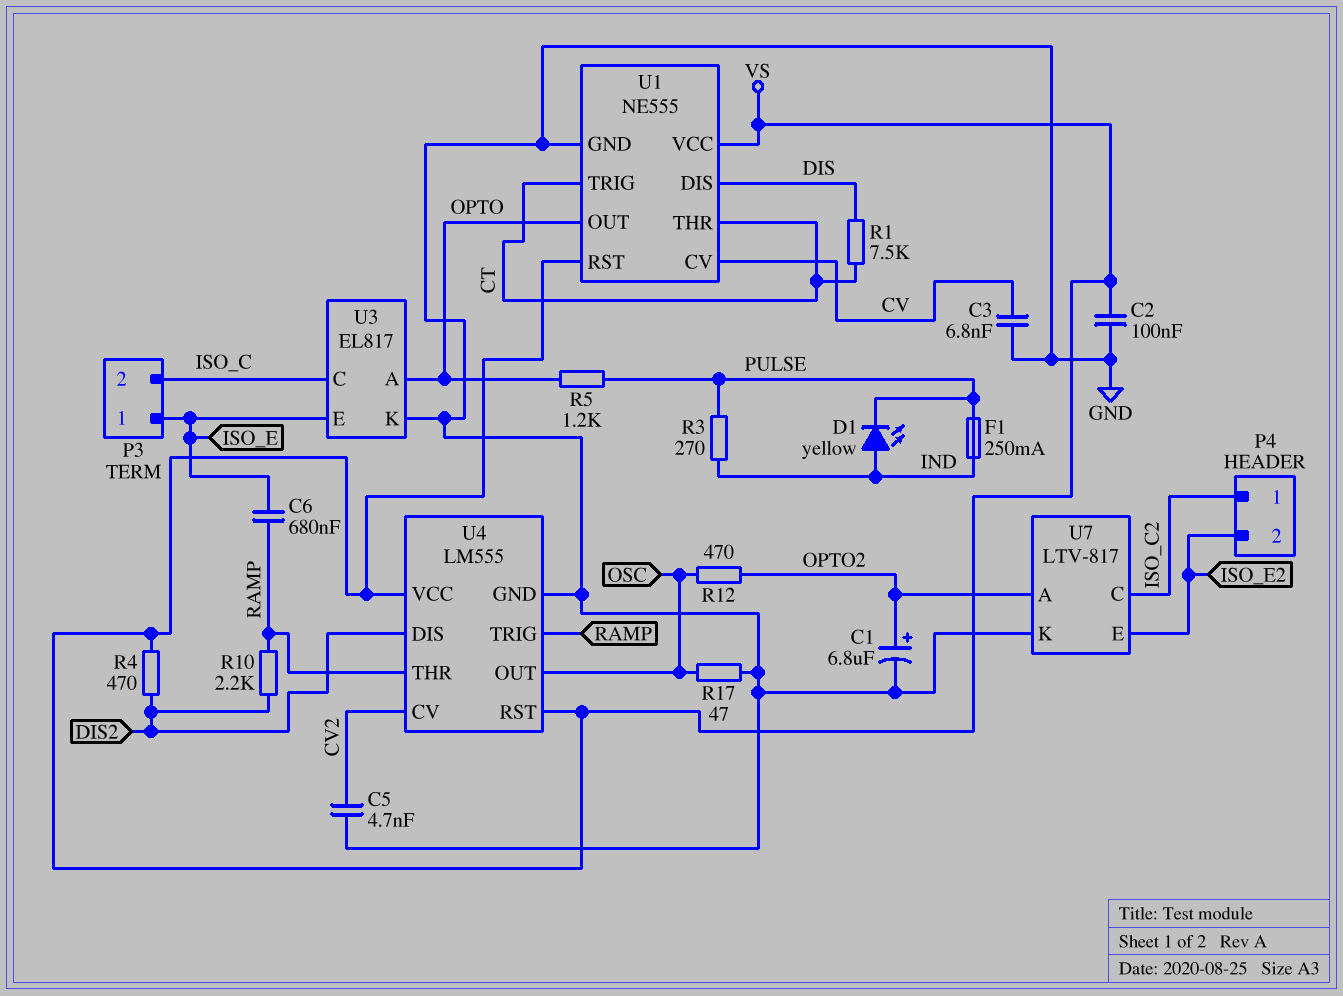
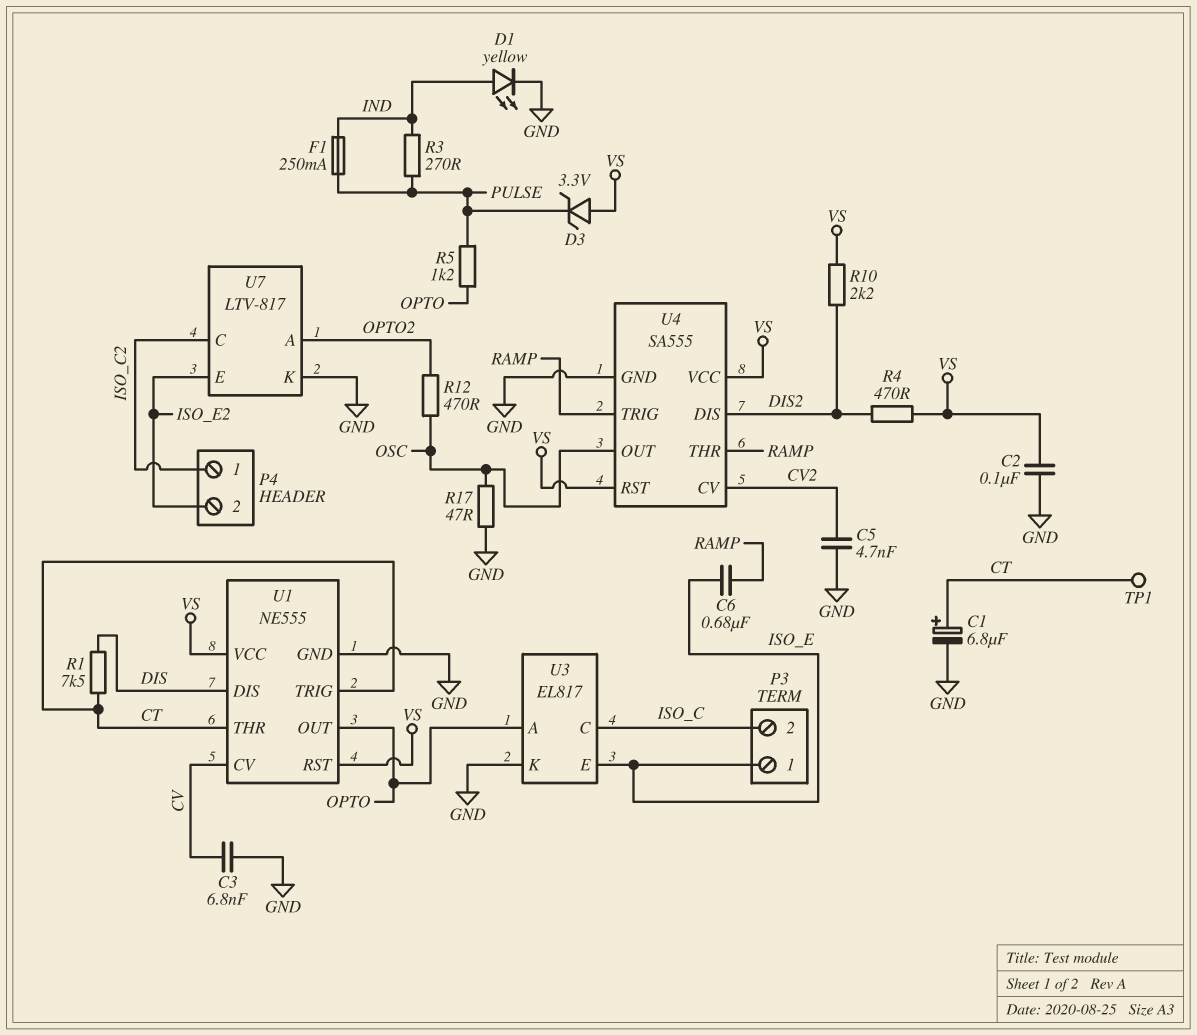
C1: 6.8uF (plus OPTO2, minus GND) -> 6.8uF (plus CT, minus GND)
D1: LED yellow (A IND, K PULSE) -> LED yellow (A IND, K GND)
D3: none -> zener 3.3V (A VS, K PULSE)
R10: 2.2k (DIS2, RAMP) -> 2.2k (DIS2, VS)
TP1: none -> test point (CT)
U4: LM555 -> SA555

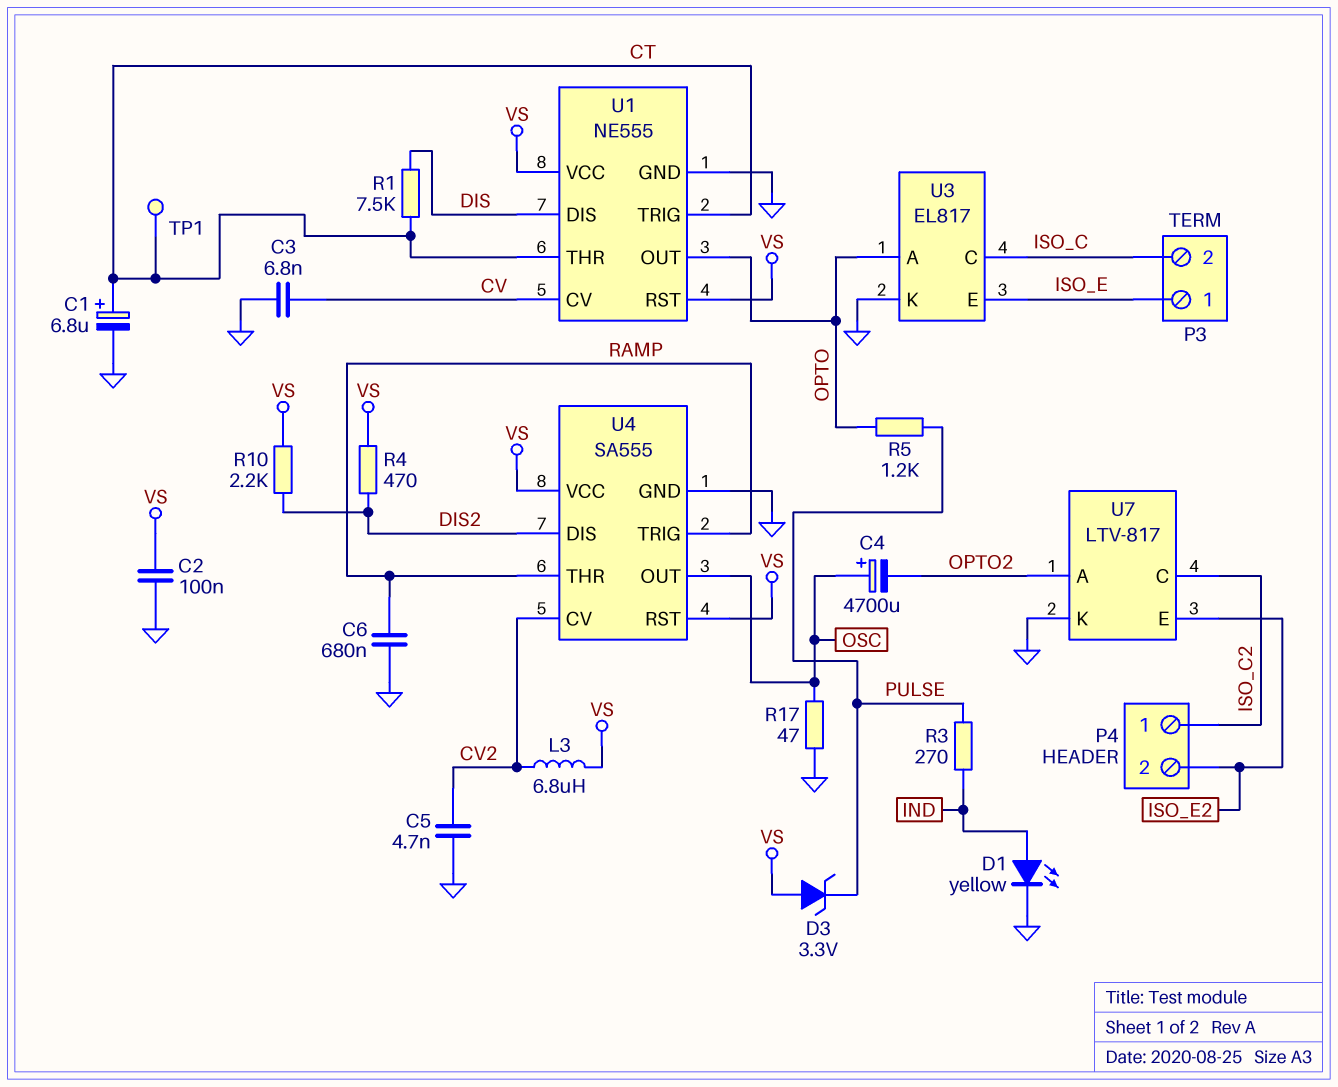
C4: none -> 4700uF (plus OSC, minus OPTO2)
C6: 680nF (ISO_E, RAMP) -> 680nF (GND, RAMP)
F1: 250mA (IND, PULSE) -> none
L3: none -> 6.8uH (CV2, VS)
R12: 470 (OPTO2, OSC) -> none

